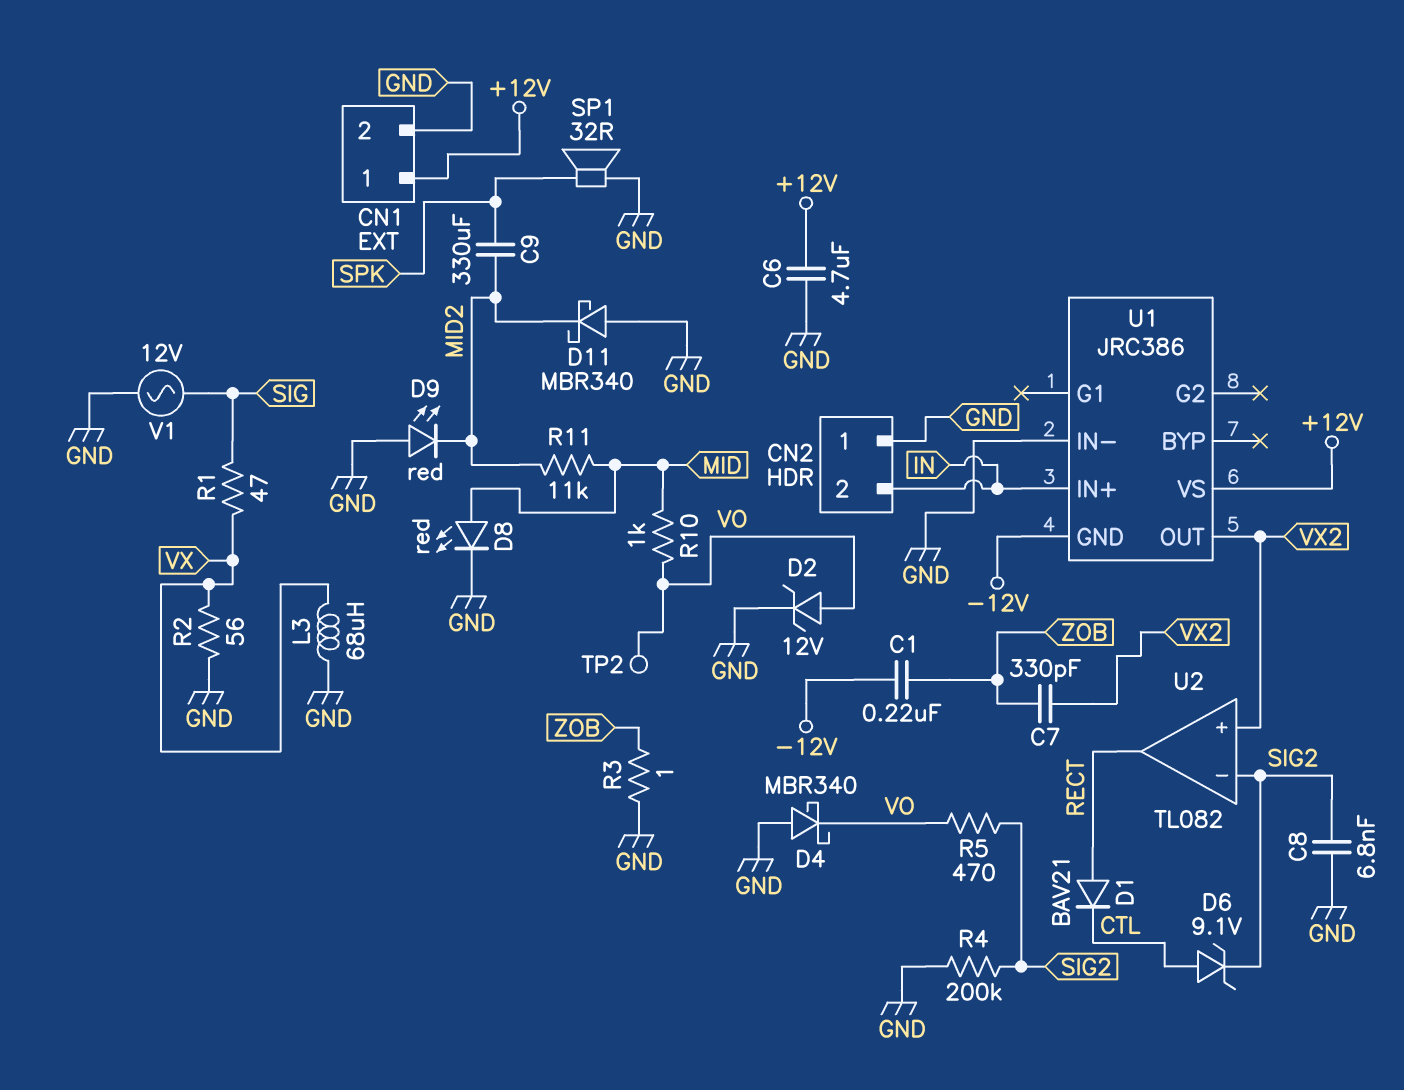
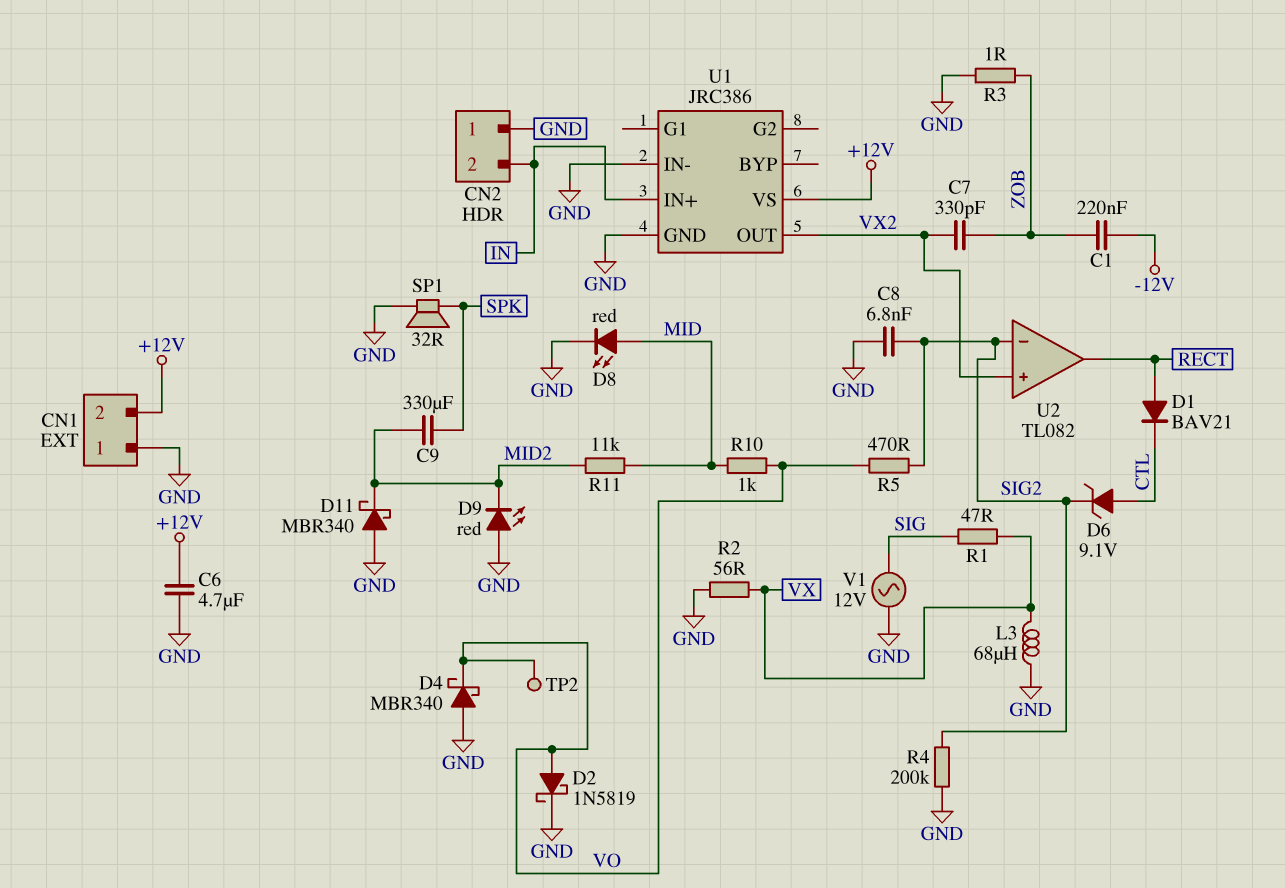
CN1 pin 1: +12V -> GND
CN1 pin 2: GND -> +12V
D2: zener 12V (A VO, K GND) -> schottky 1N5819 (A VO, K GND)
U1 pin GND: -12V -> GND

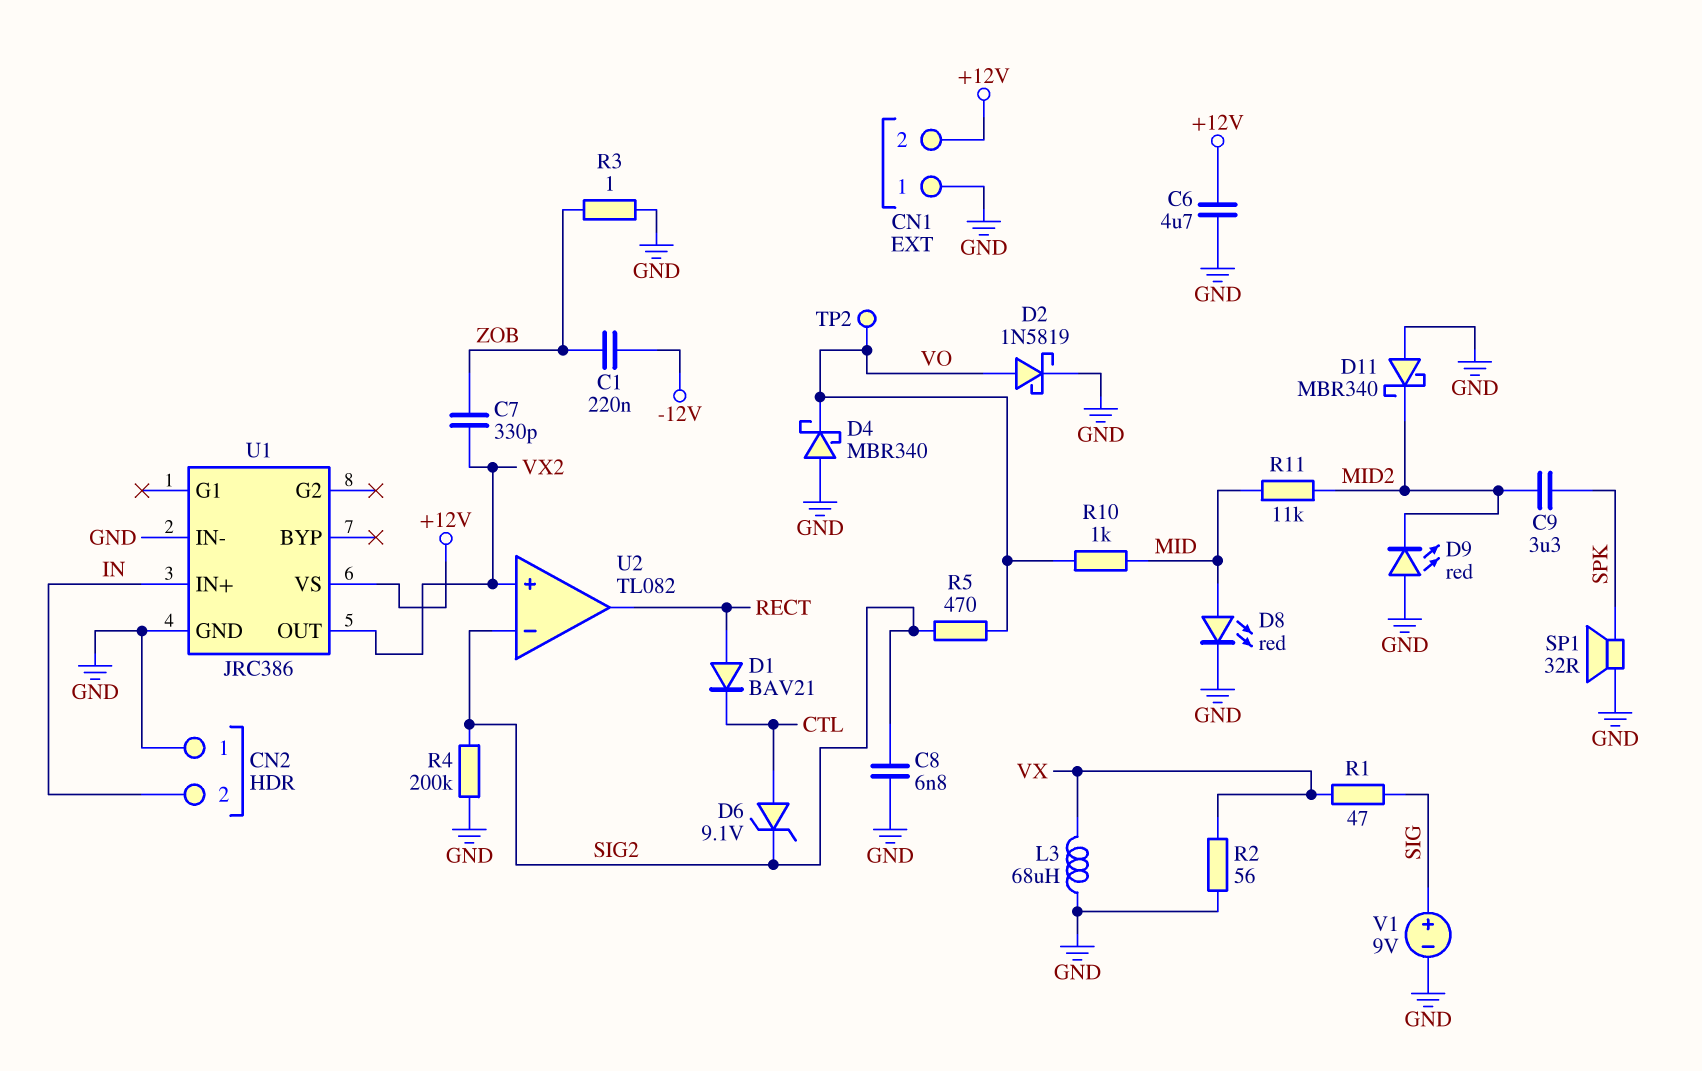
C9: 330uF (MID2, SPK) -> 3.3uF (MID2, SPK)
V1: AC 12V (GND, SIG) -> 9V (plus SIG, minus GND)

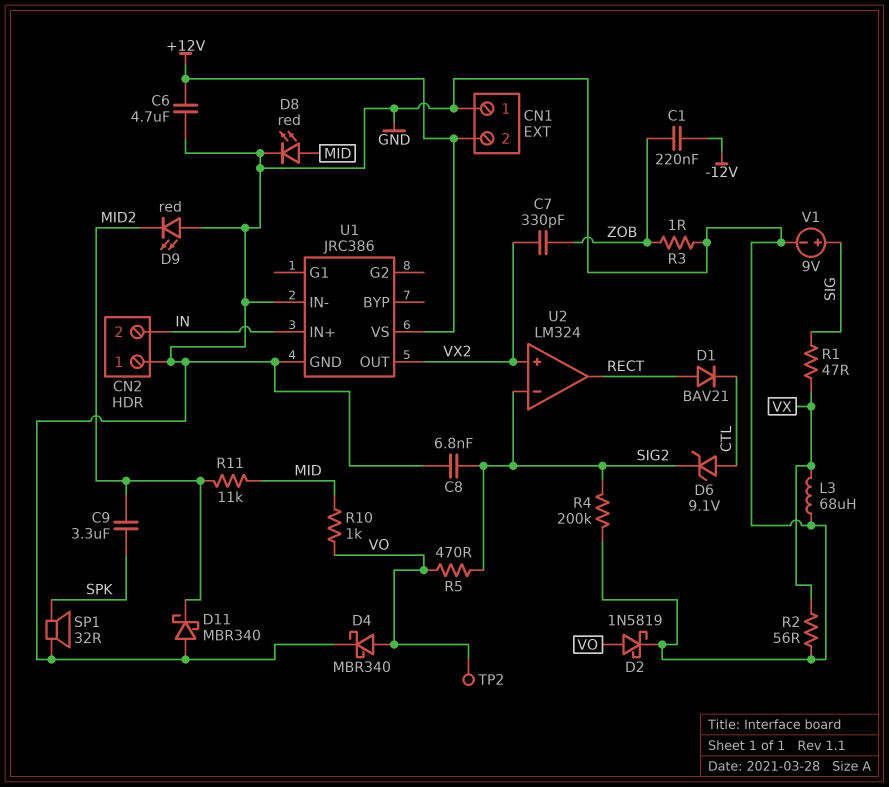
D4: schottky MBR340 (A GND, K VO) -> schottky MBR340 (A VO, K GND)
U2: TL082 -> LM324

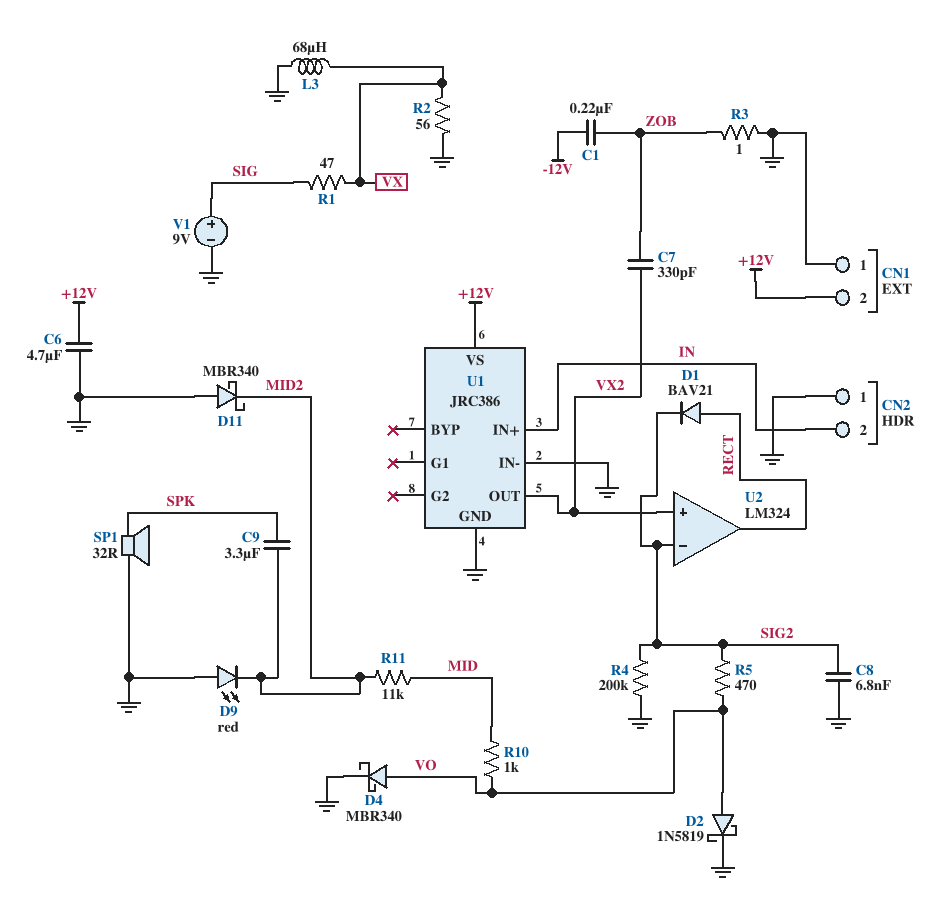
D1: diode BAV21 (A RECT, K CTL) -> diode BAV21 (A RECT, K SIG2)
D6: zener 9.1V (A CTL, K SIG2) -> none
D8: LED red (A MID, K GND) -> none
TP2: test point (VO) -> none

